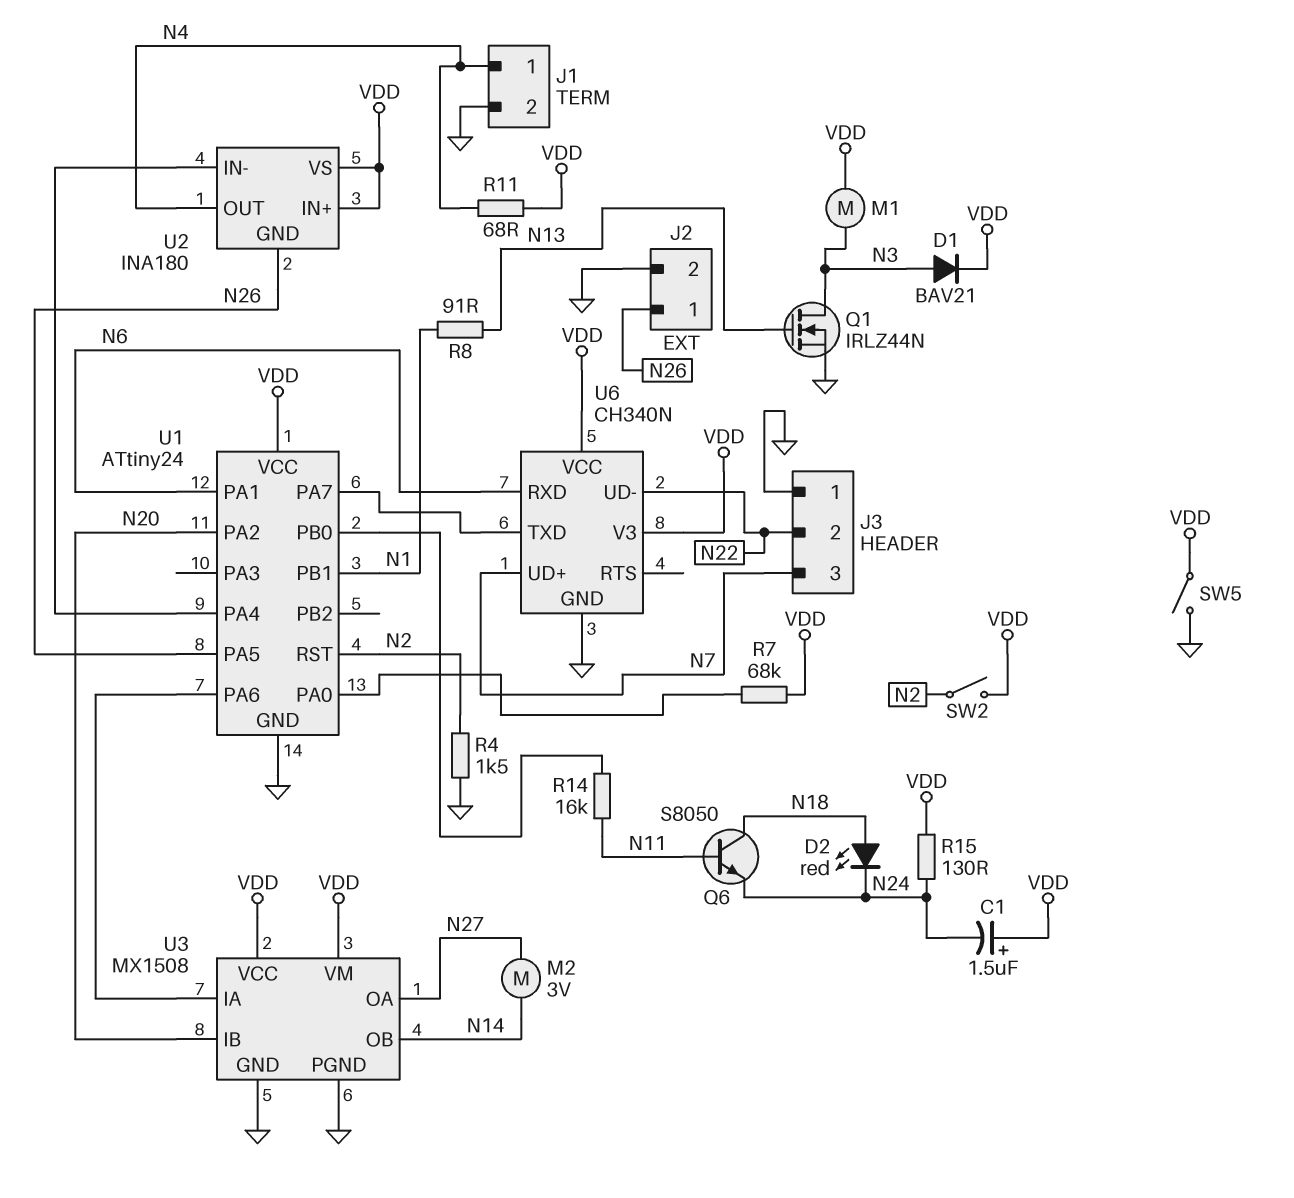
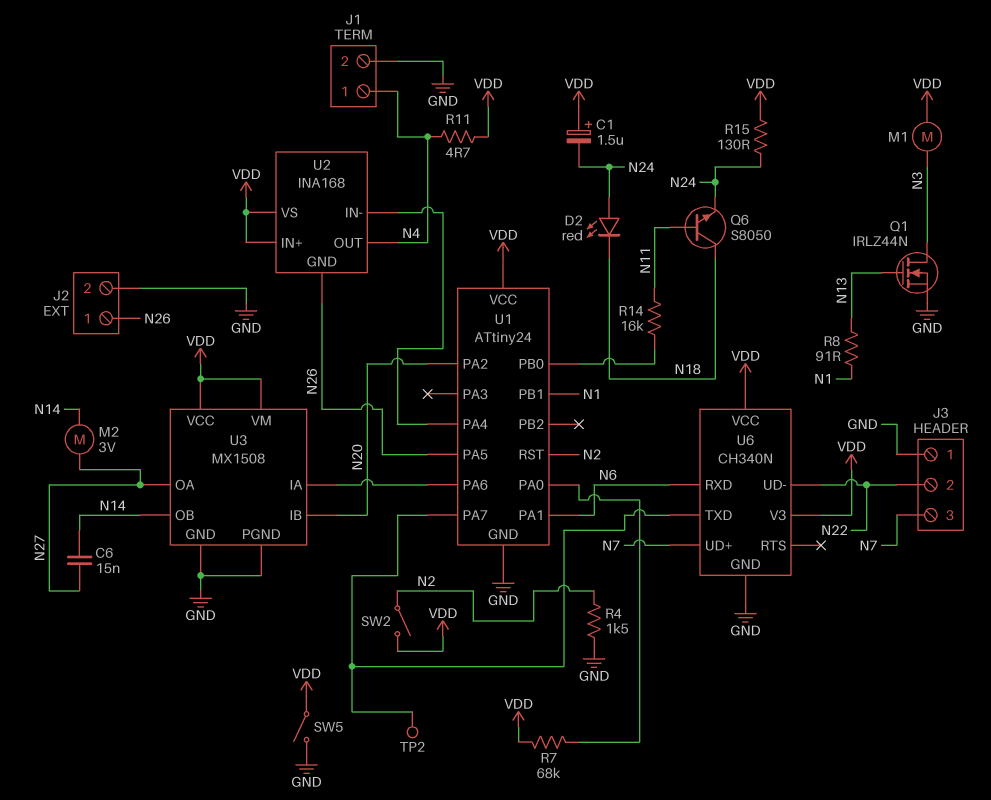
C6: none -> 15nF (N14, N27)
D1: diode BAV21 (A N3, K VDD) -> none
D2: LED red (A N18, K N24) -> LED red (A N24, K N18)
R11: 68 (N4, VDD) -> 4.7 (N4, VDD)
TP2: none -> test point (U1/PA7)
U2: INA180 -> INA168

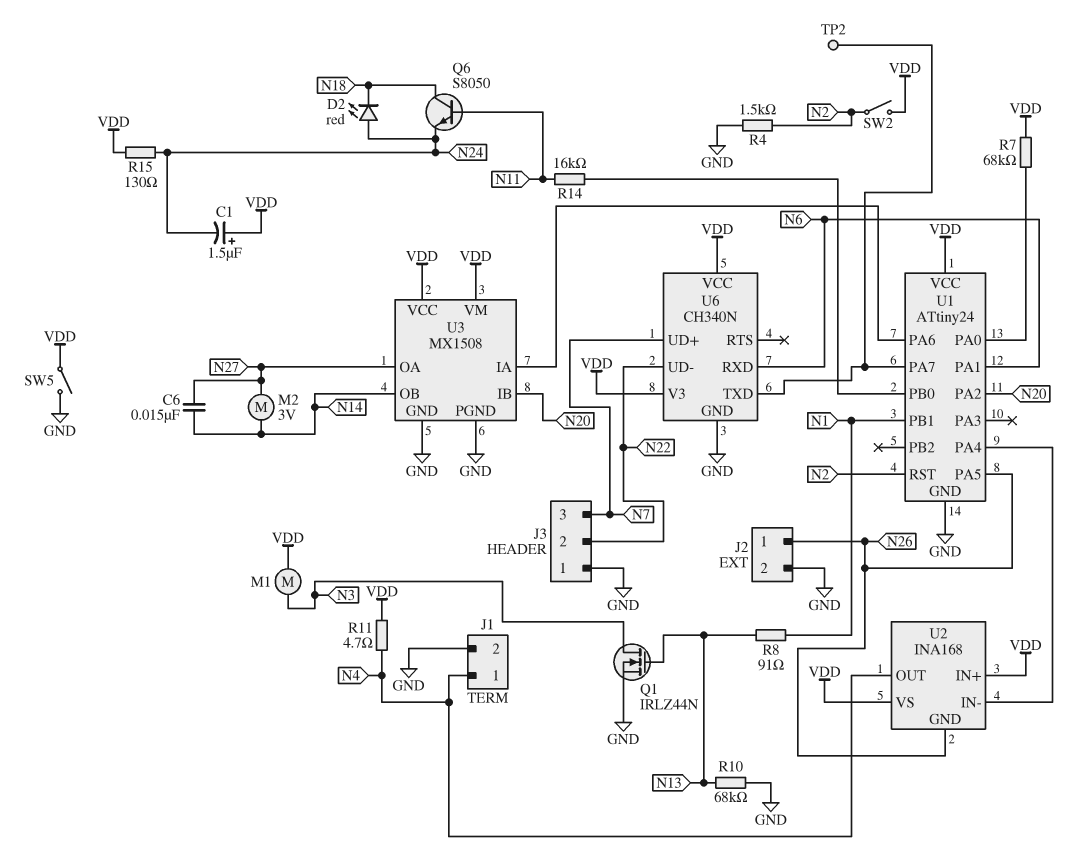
R10: none -> 68k (GND, N13)

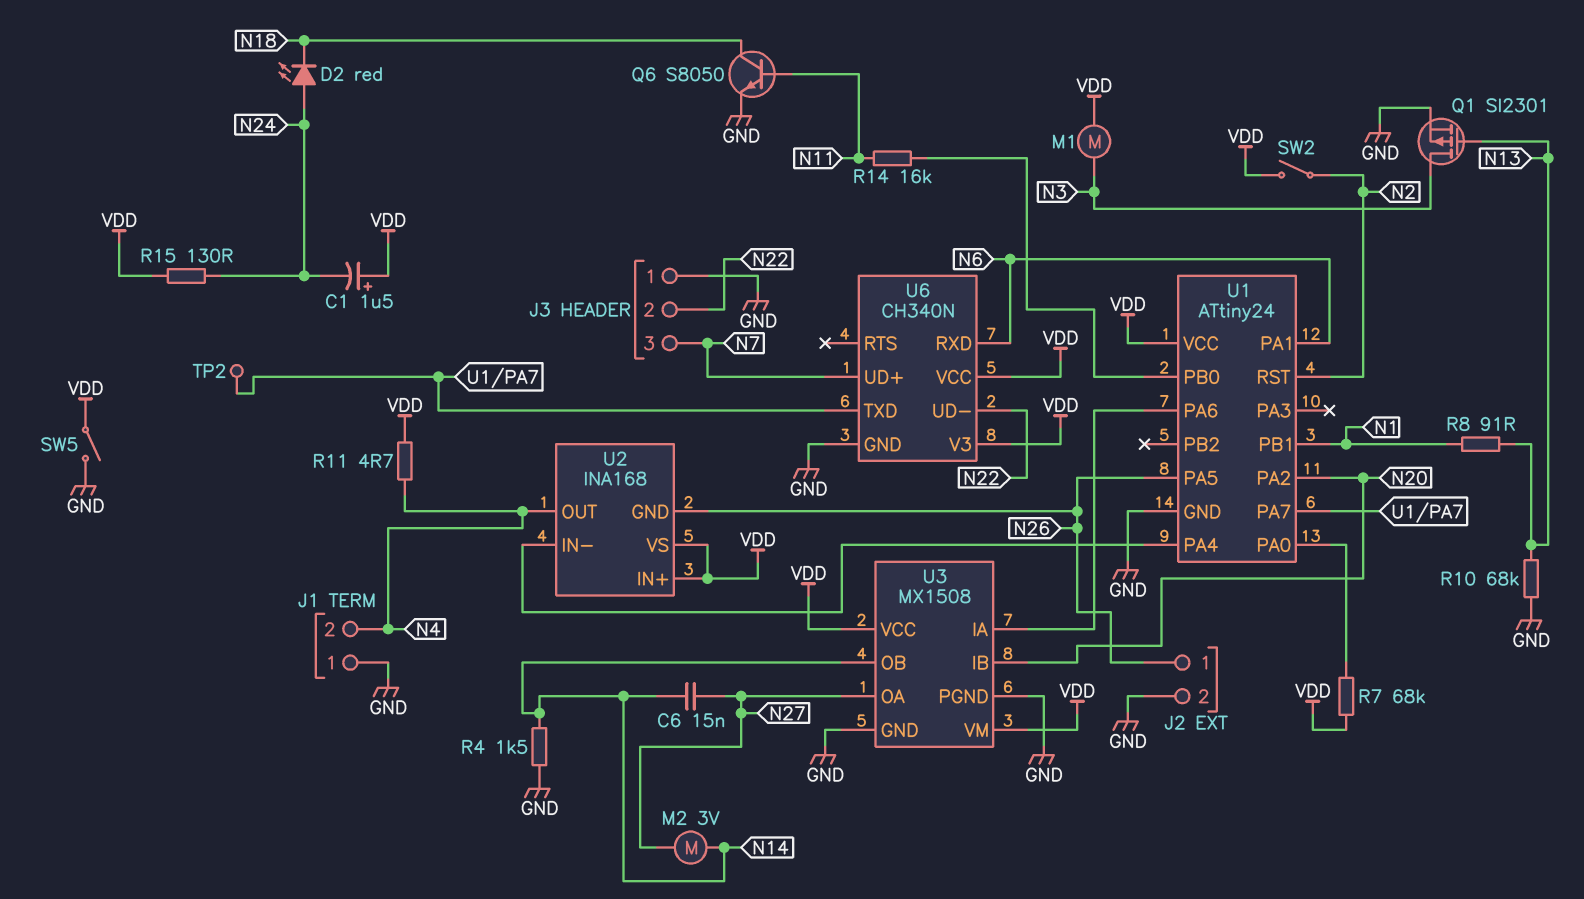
J1 pin 1: N4 -> GND
J1 pin 2: GND -> N4
Q1: NMOS IRLZ44N (G N13, D N3, S GND) -> PMOS SI2301 (G N13, D N3, S GND)
Q6: NPN S8050 (B N11, C N18, E N24) -> NPN S8050 (B N11, C N18, E GND)
R4: 1.5k (GND, N2) -> 1.5k (GND, N14)

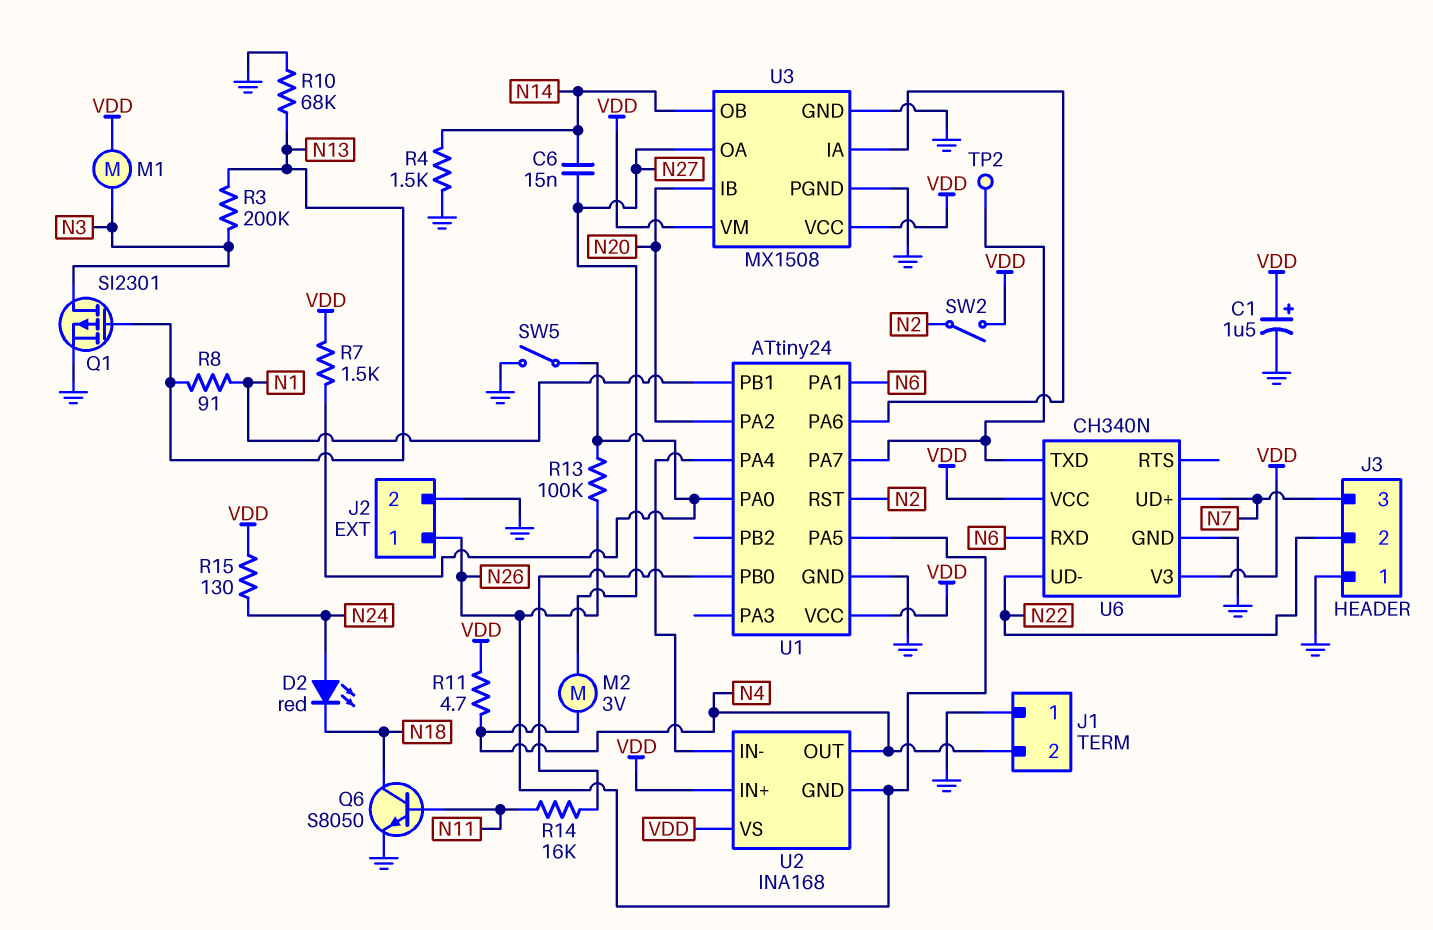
C1: 1.5uF (plus VDD, minus N24) -> 1.5uF (plus VDD, minus GND)
M2: motor 3V (N14, N27) -> motor 3V (N4, N27)
R3: none -> 200k (N3, N13)
R7: 68k (U1/PA0, VDD) -> 1.5k (U1/PA0, VDD)
R13: none -> 100k (N26, U1/PA0)
SW5: switch (GND, VDD) -> switch (GND, U1/PA0)

